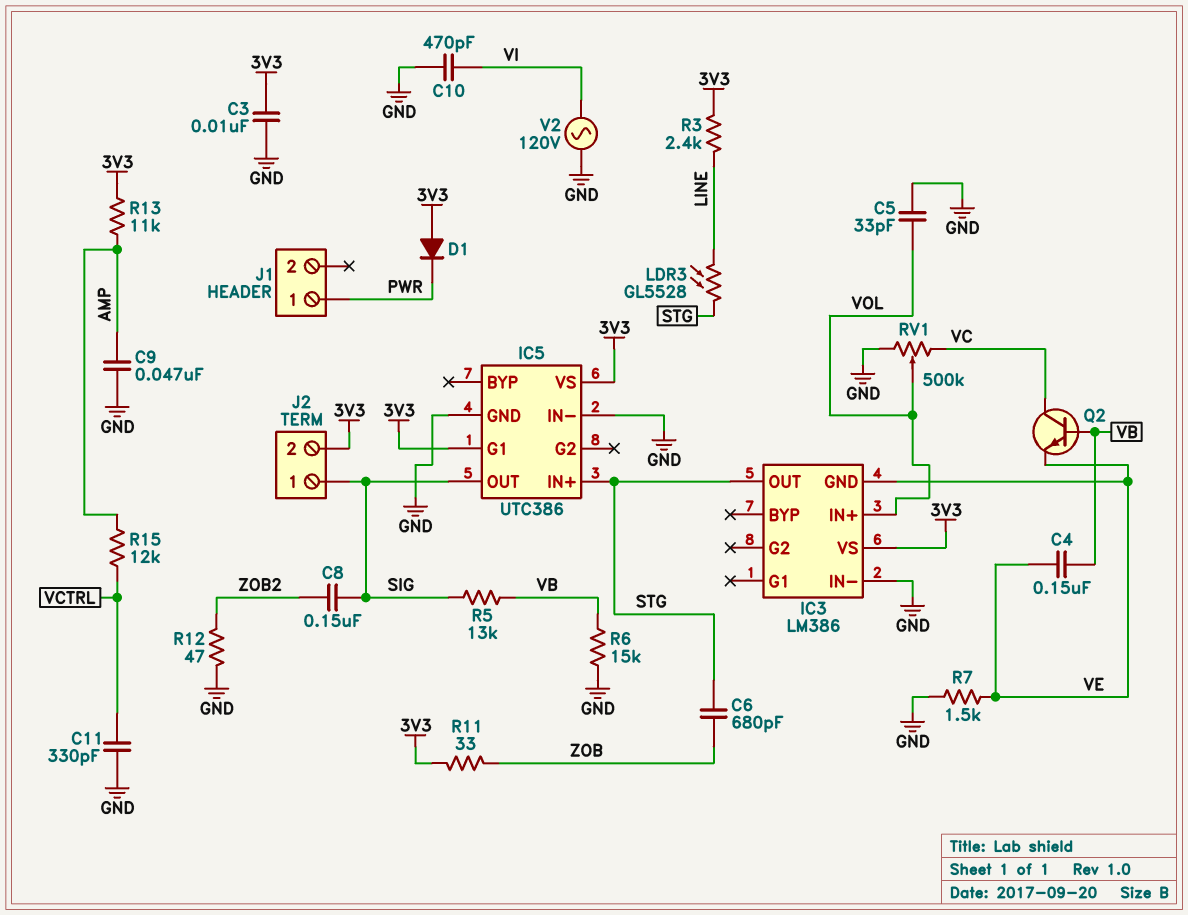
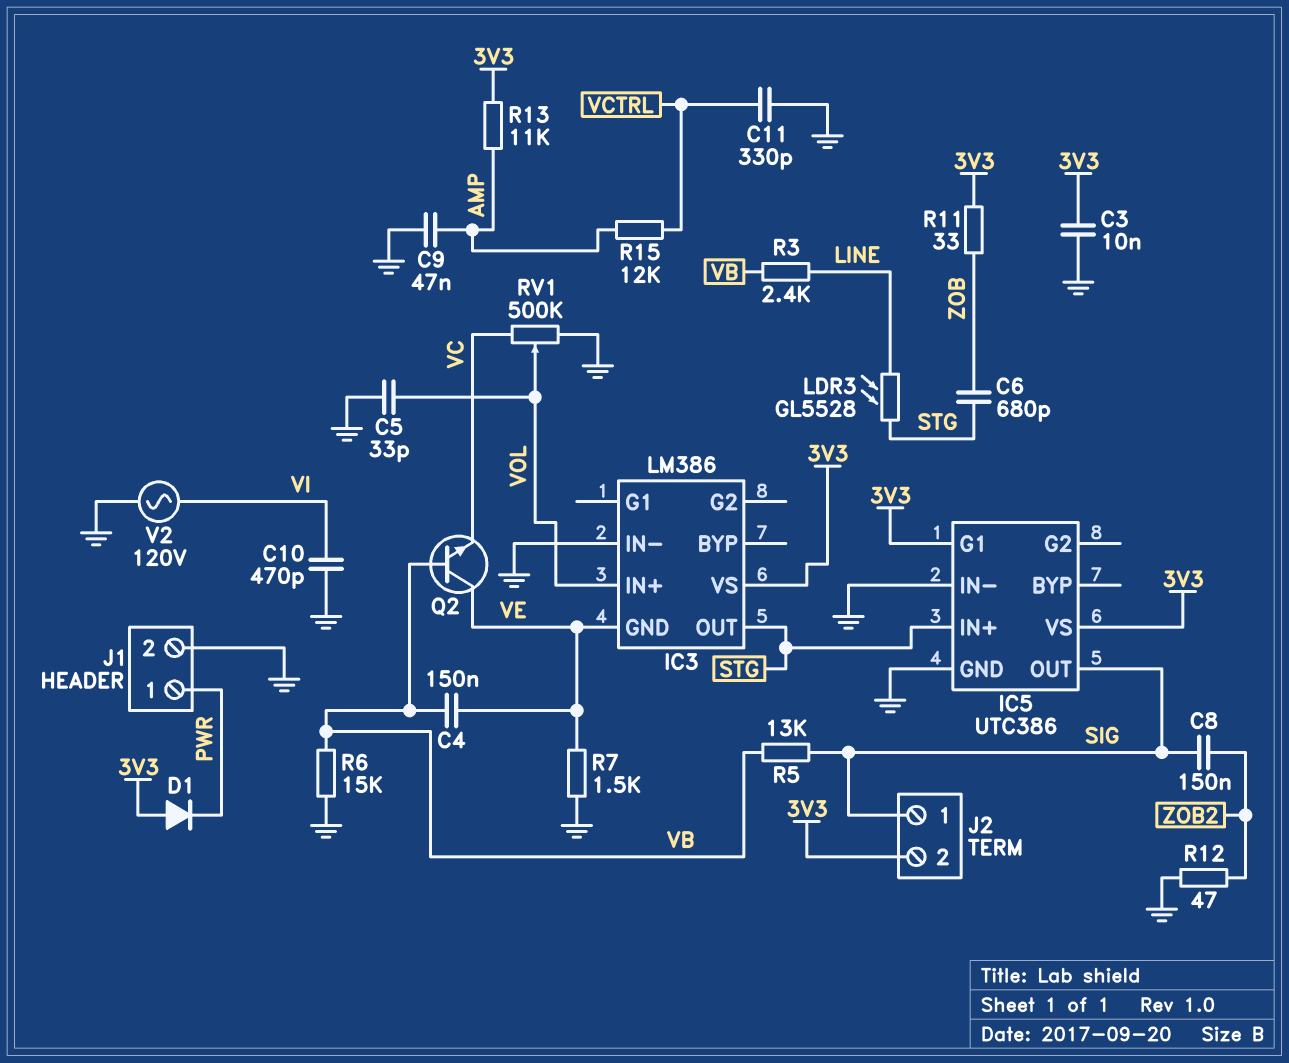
J1 pin 2: none -> GND
Q2: NPN (B VB, C VC, E VE) -> NPN (B VB, C VE, E VC)
R3: 2.4k (3V3, LINE) -> 2.4k (LINE, VB)

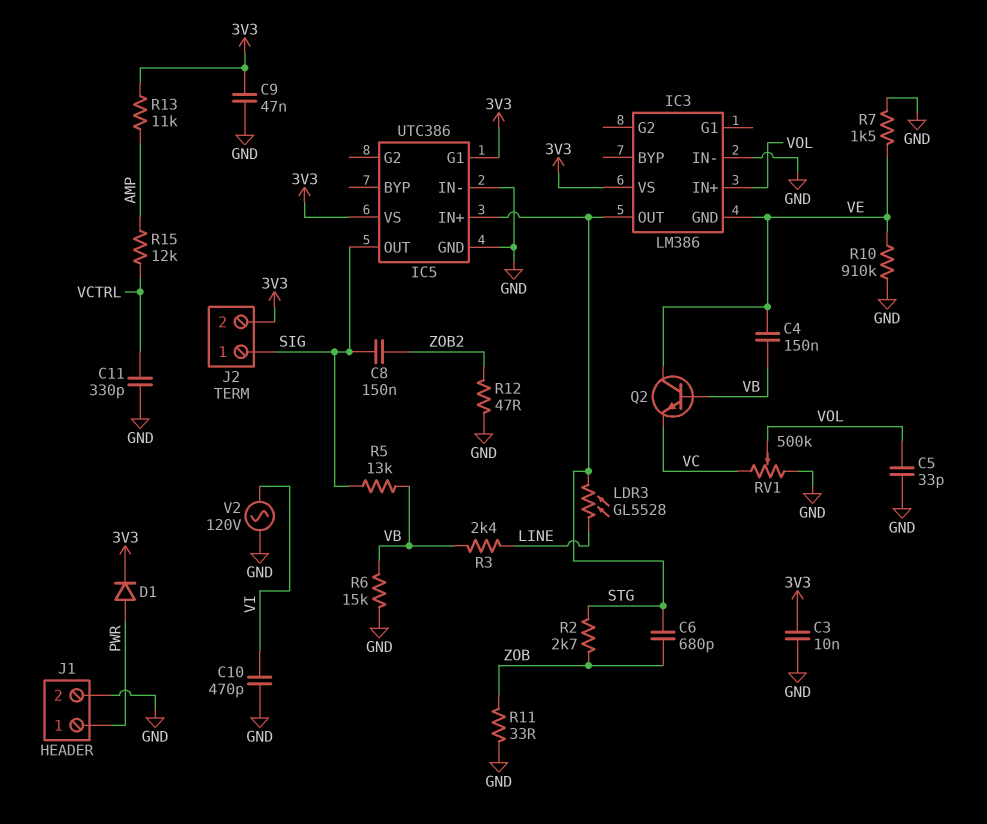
C9: 47nF (AMP, GND) -> 47nF (3V3, GND)
D1: diode (A 3V3, K PWR) -> diode (A PWR, K 3V3)
R2: none -> 2.7k (STG, ZOB)
R10: none -> 910k (GND, VE)
R11: 33 (3V3, ZOB) -> 33 (GND, ZOB)

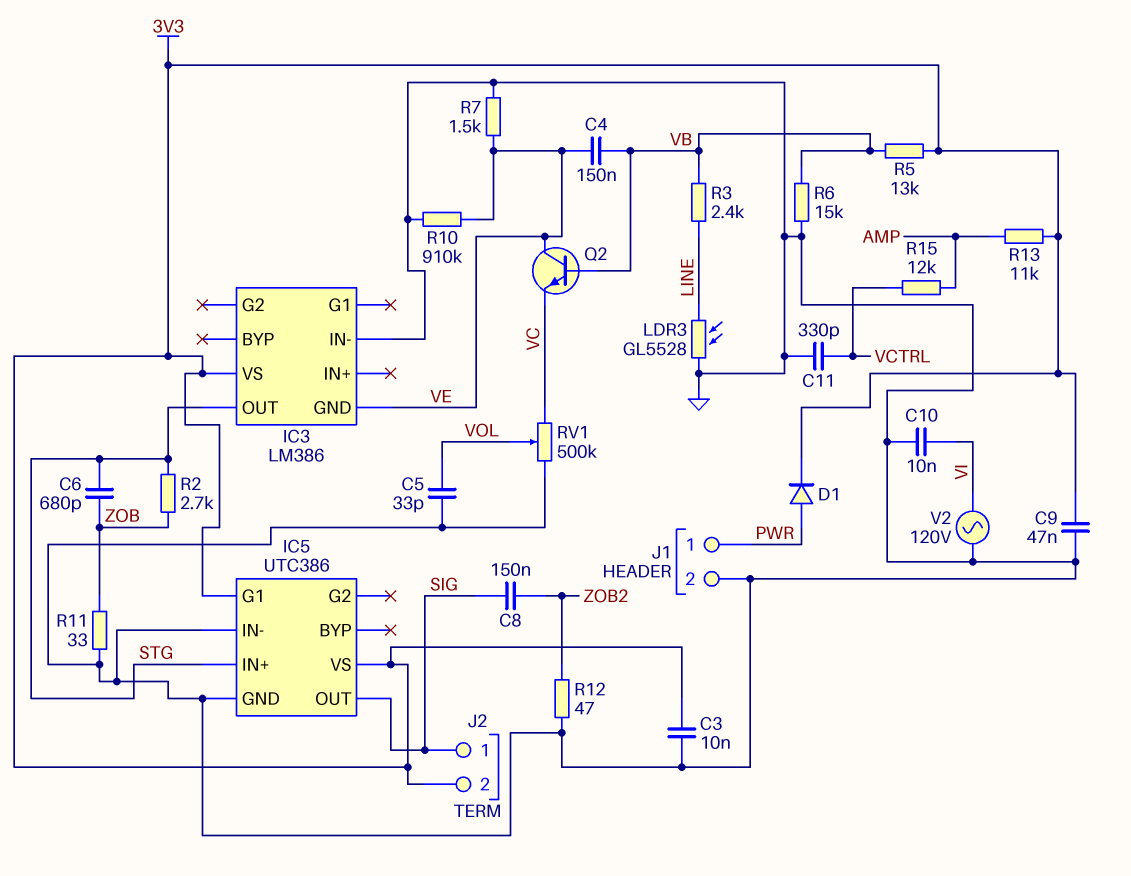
C10: 470pF (GND, VI) -> 10nF (GND, VI)
IC3 pin IN+: VOL -> none
LDR3: GL5528 (LINE, STG) -> GL5528 (GND, LINE)
R5: 13k (SIG, VB) -> 13k (3V3, VB)

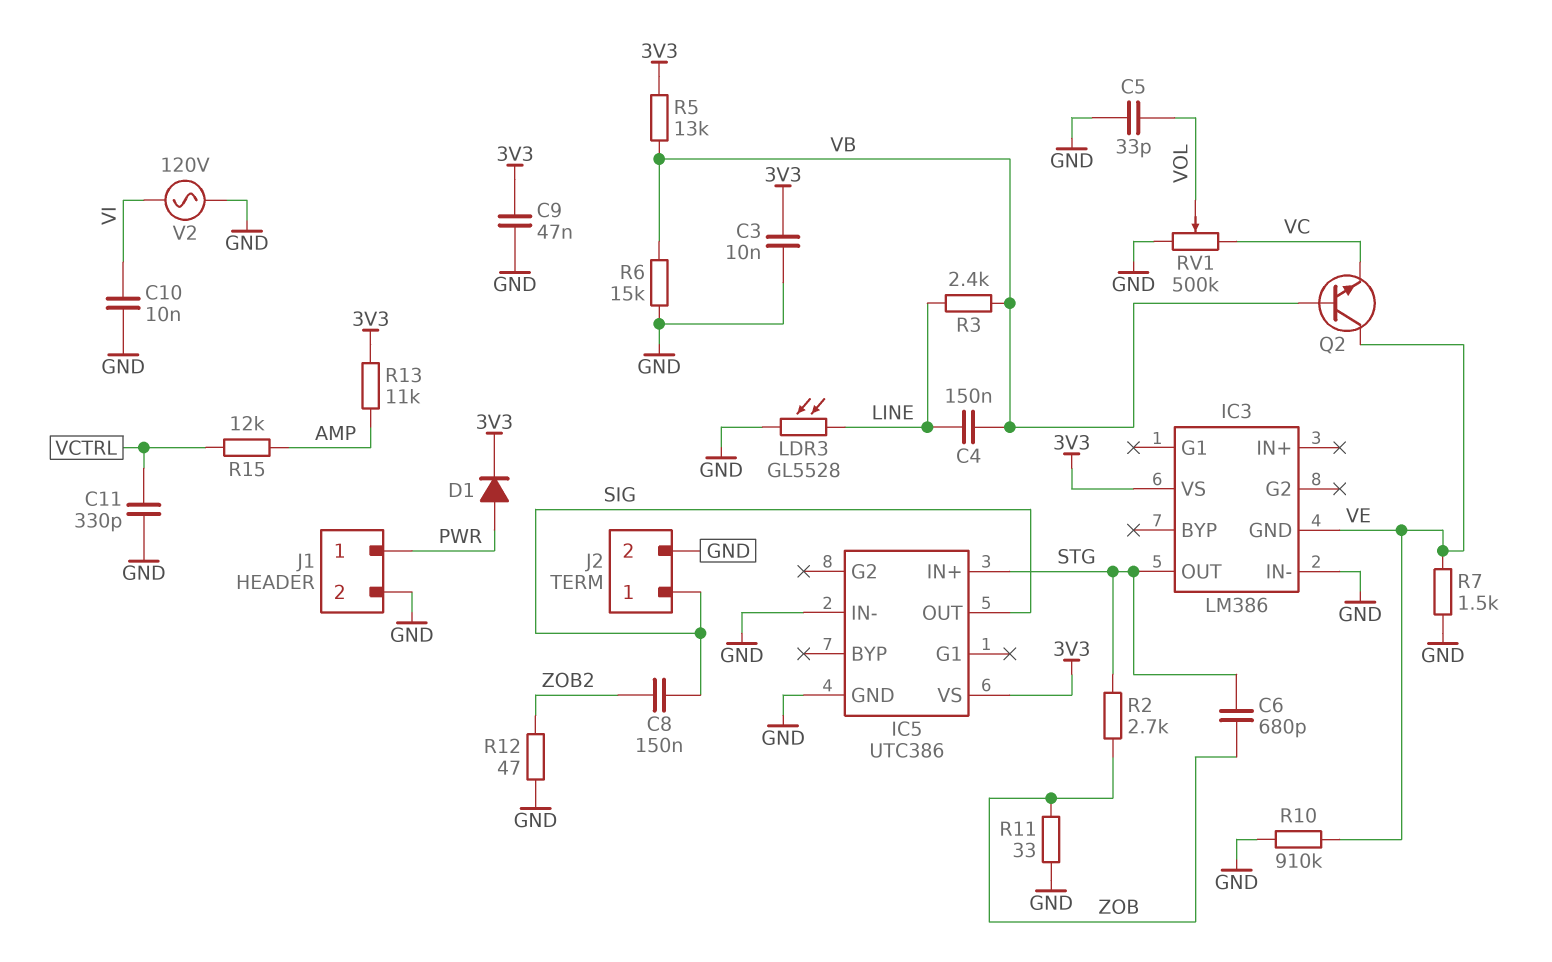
C4: 150nF (VB, VE) -> 150nF (LINE, VB)
IC5 pin G1: 3V3 -> none
J2 pin 2: 3V3 -> GND

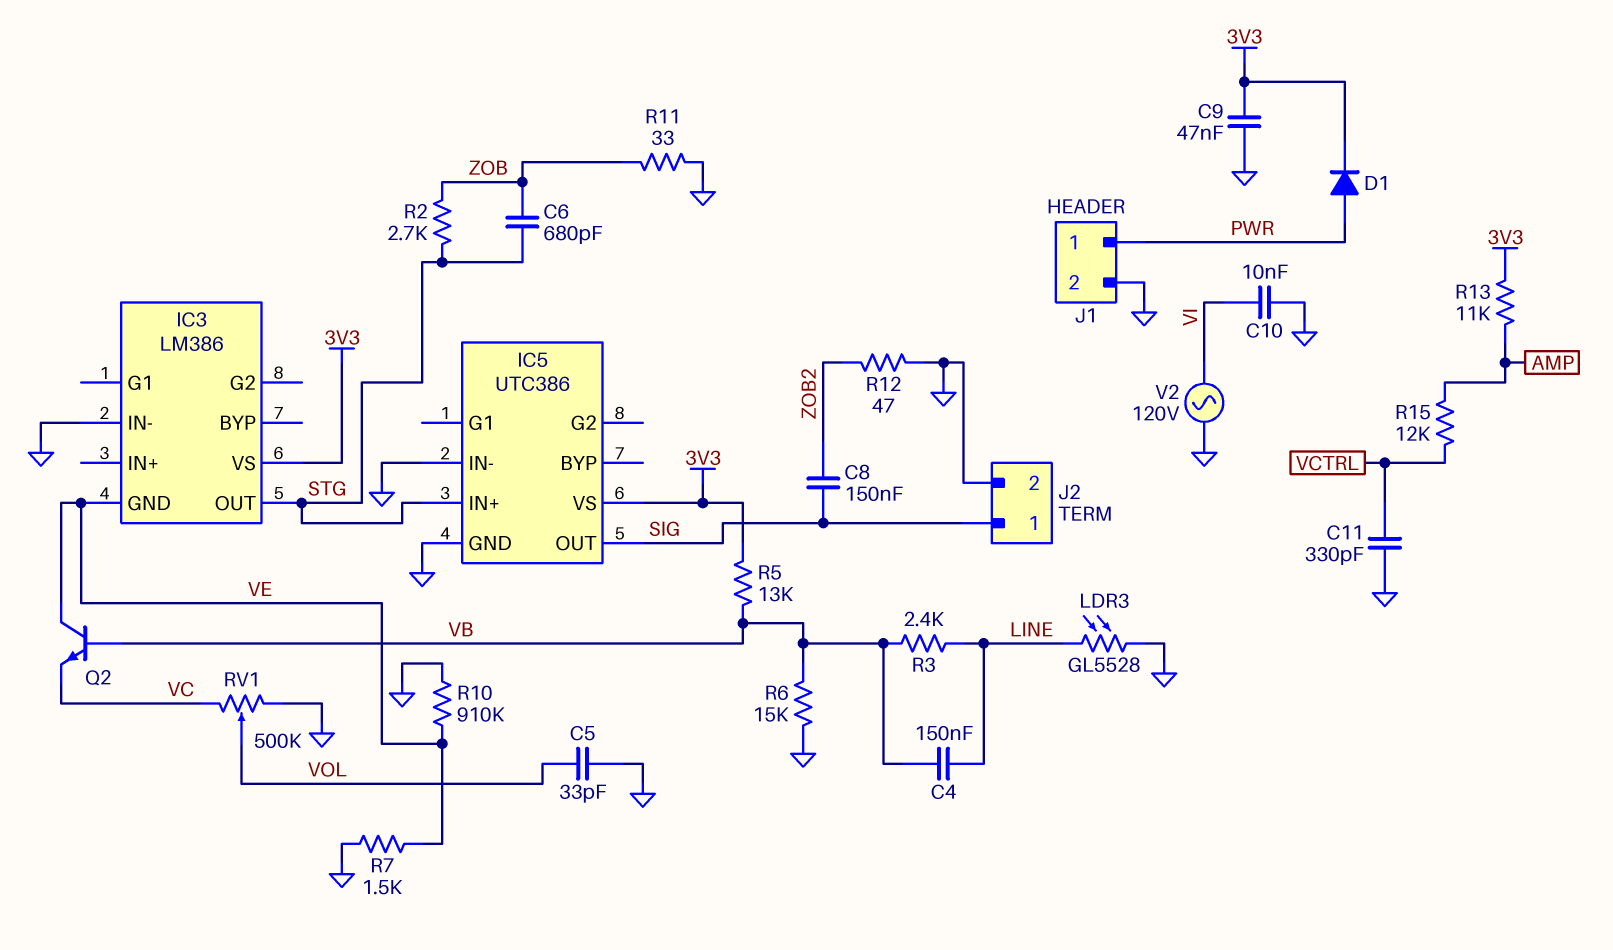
C3: 10nF (3V3, GND) -> none

